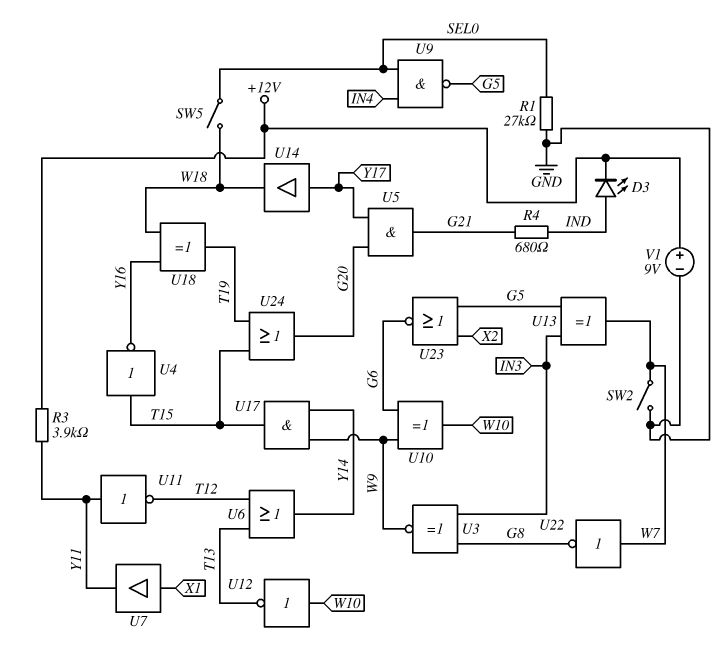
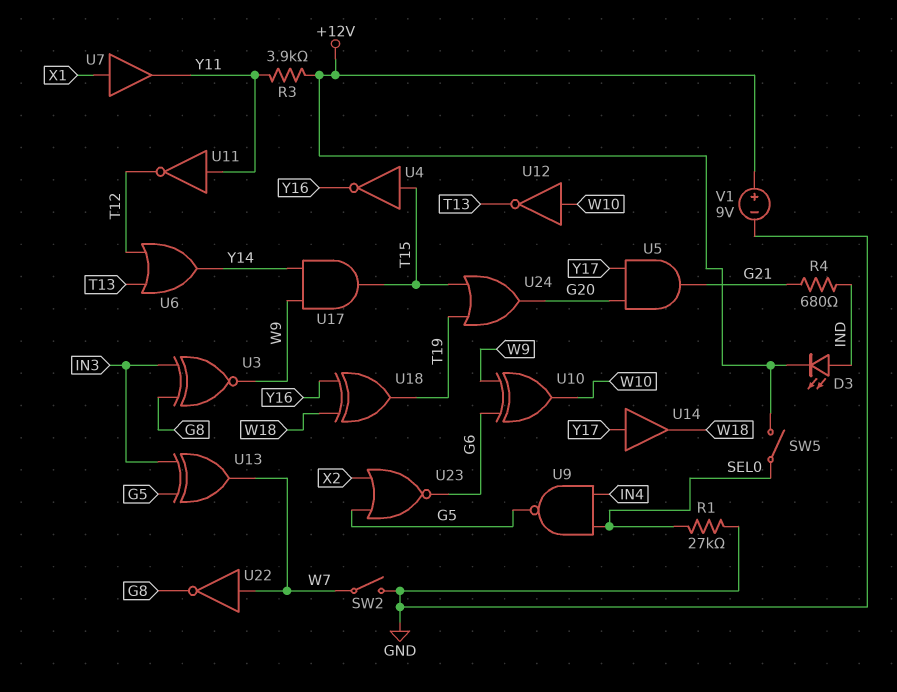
SW5: switch (SEL0, W18) -> switch (+12V, SEL0)

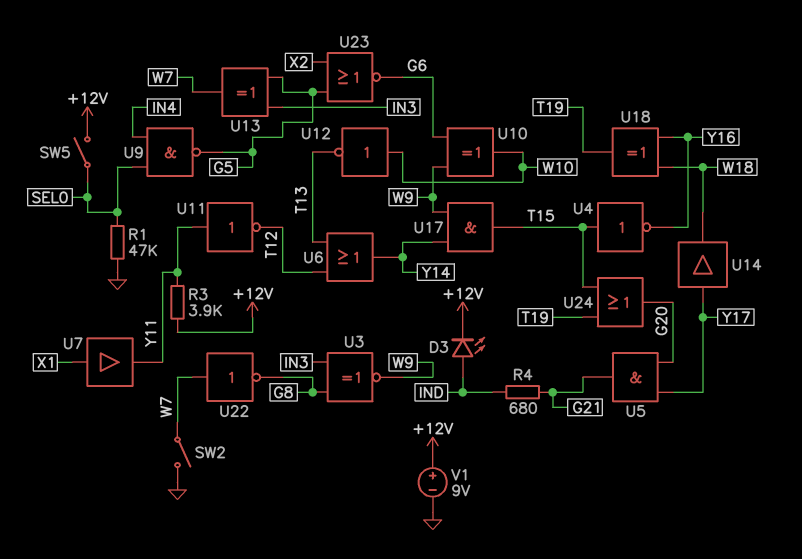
R1: 27k (GND, SEL0) -> 47k (GND, SEL0)

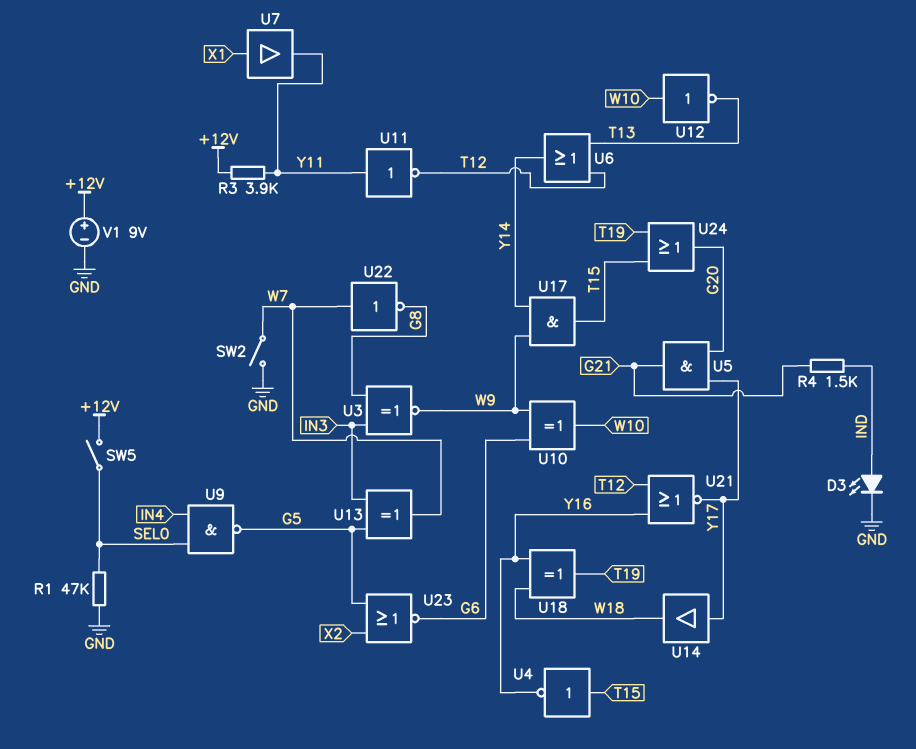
D3: LED (A IND, K +12V) -> LED (A IND, K GND)
R4: 680 (G21, IND) -> 1.5k (G21, IND)
U21: none -> NOR (in T12, in Y16, out Y17)

